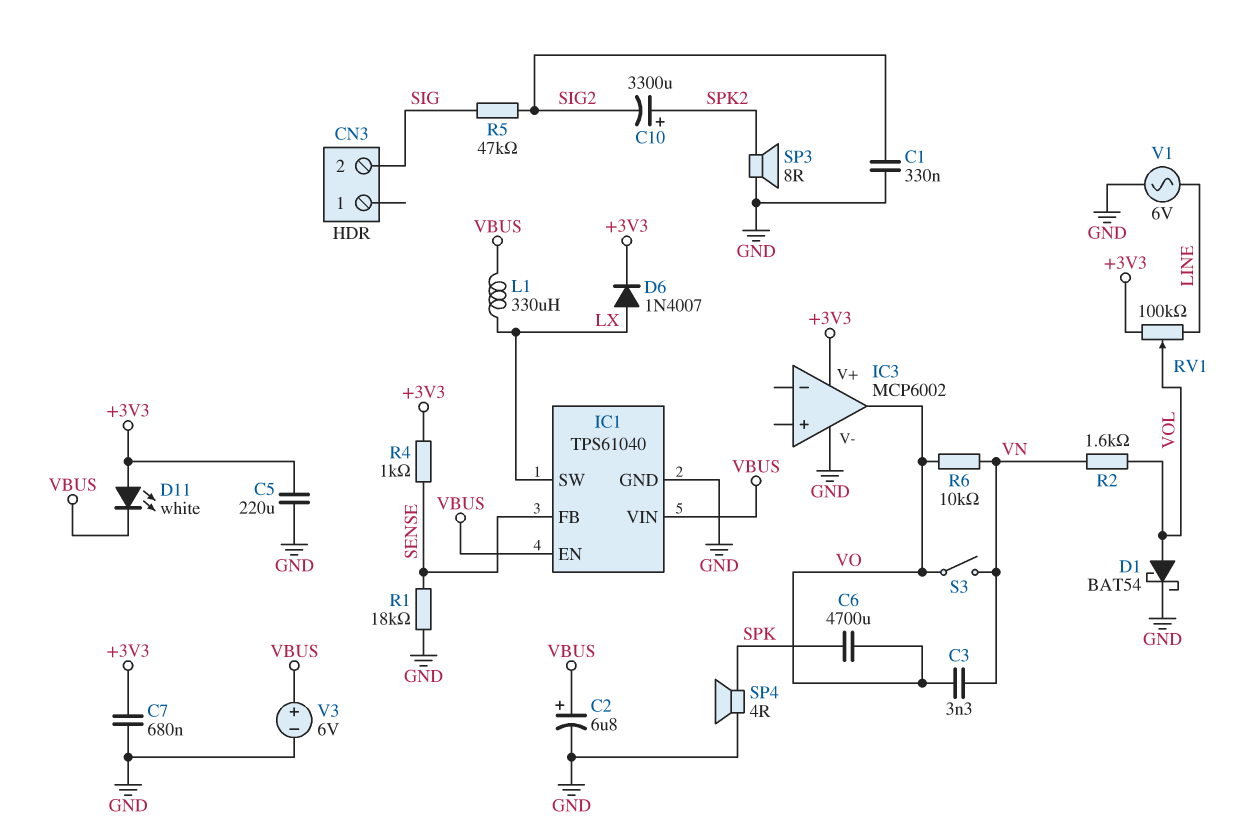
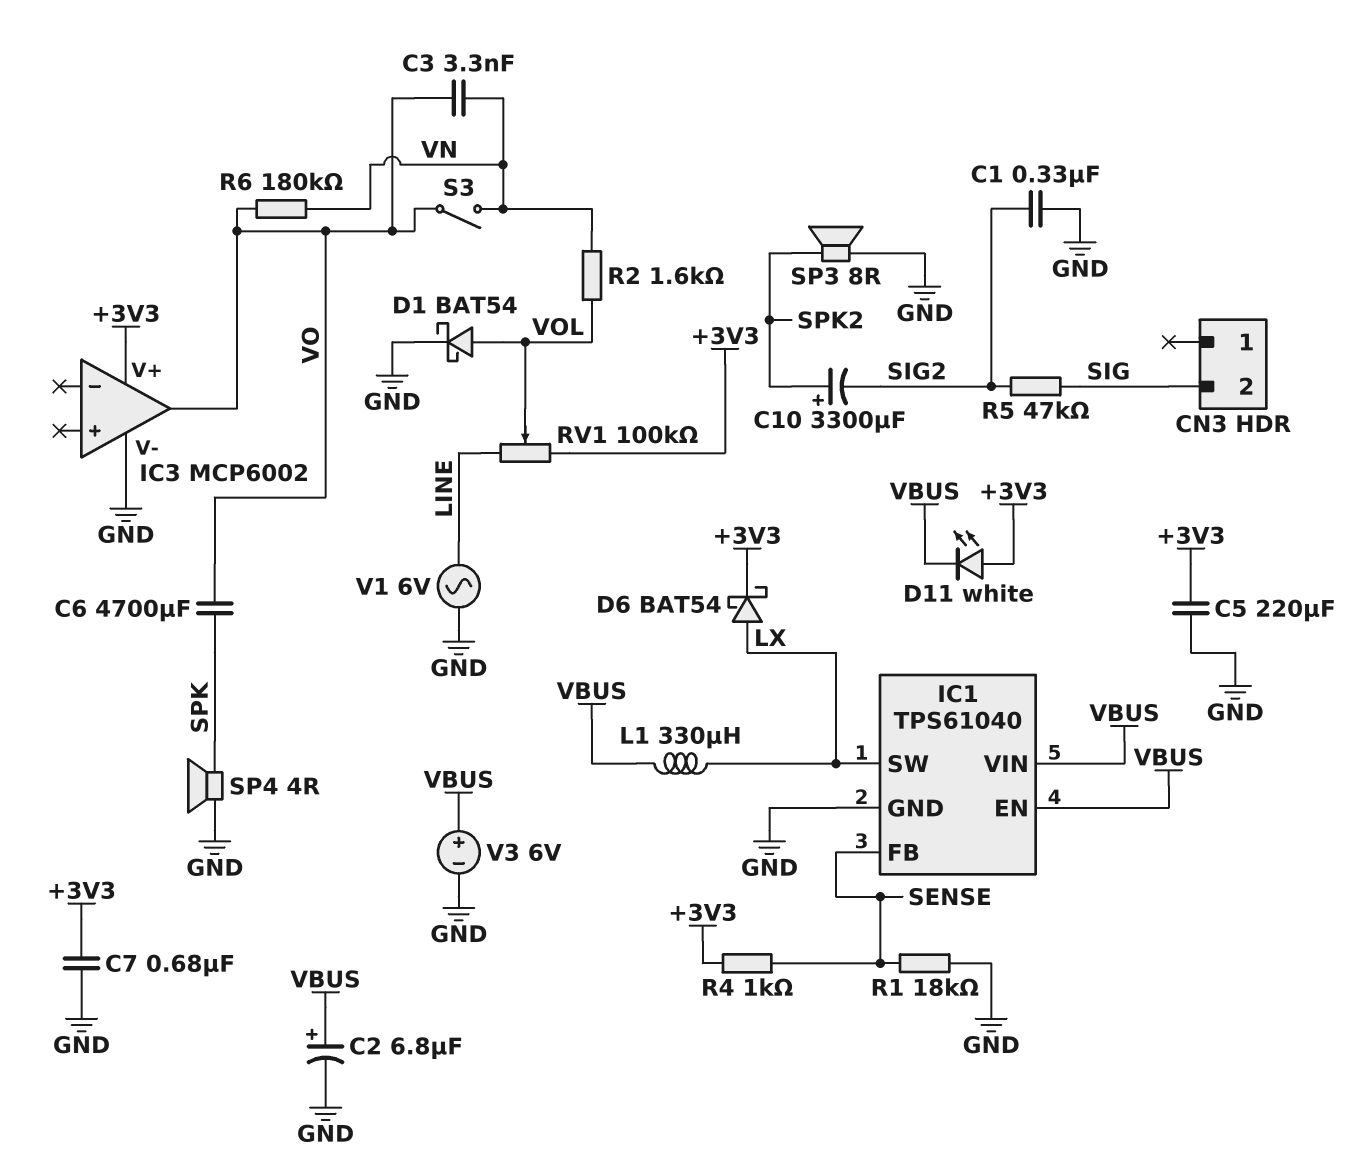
D6: diode 1N4007 (A LX, K +3V3) -> schottky BAT54 (A LX, K +3V3)
R6: 10k (VN, VO) -> 180k (VN, VO)

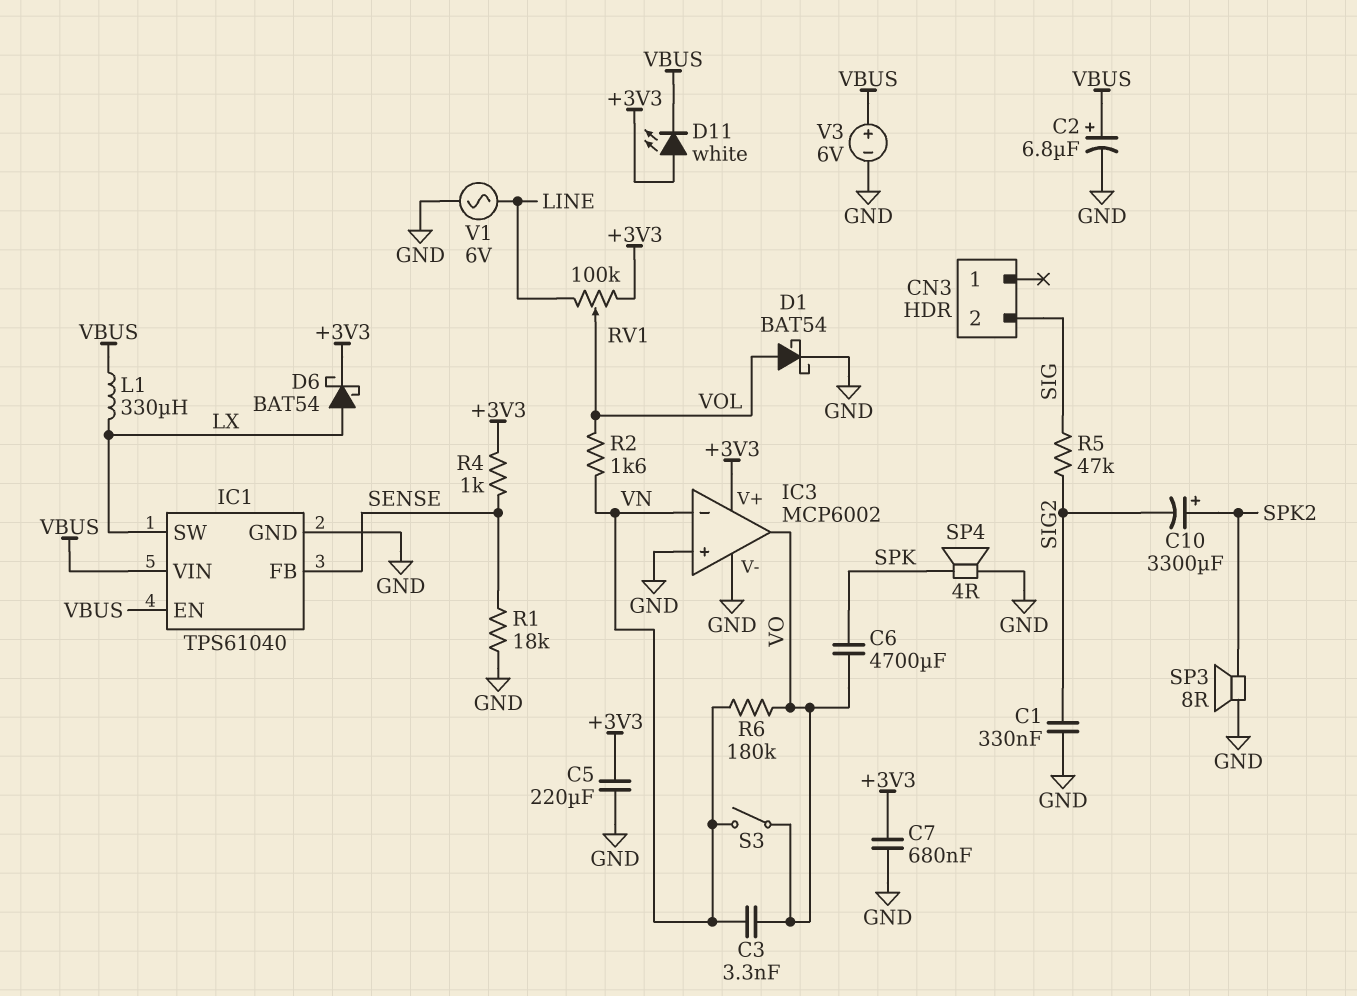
IC3 pin in+: none -> GND
IC3 pin in-: none -> VN

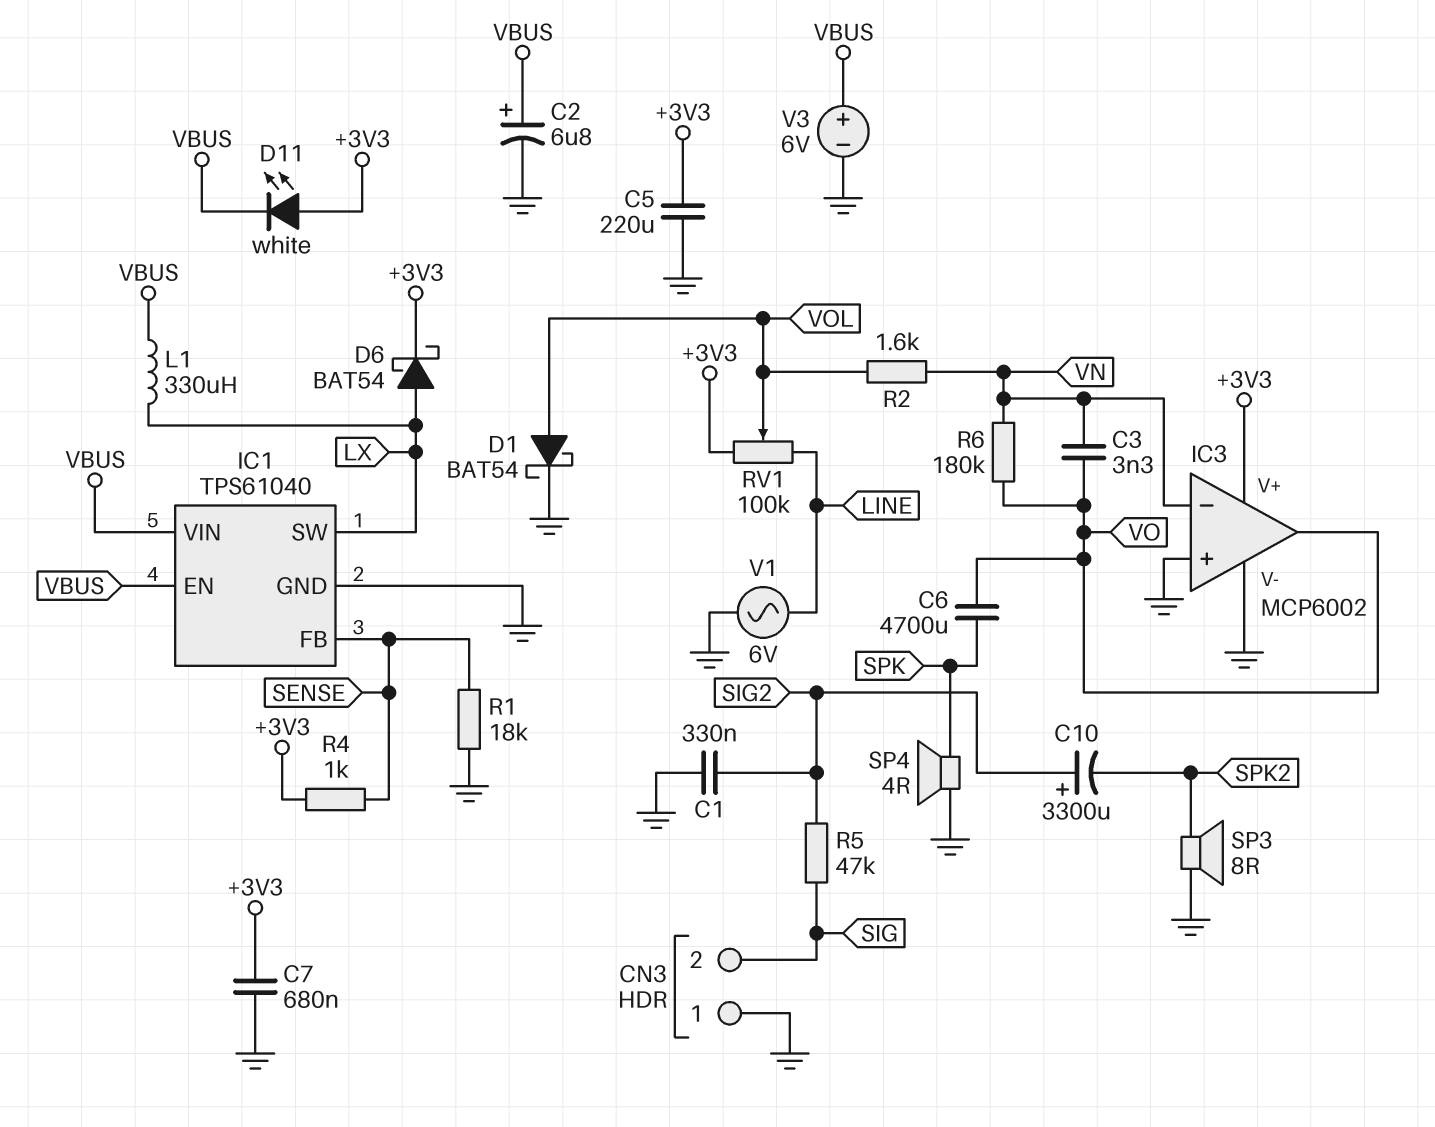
C10: 3300uF (plus SPK2, minus SIG2) -> 3300uF (plus SIG2, minus SPK2)
CN3 pin 1: none -> GND
S3: switch (VN, VO) -> none

